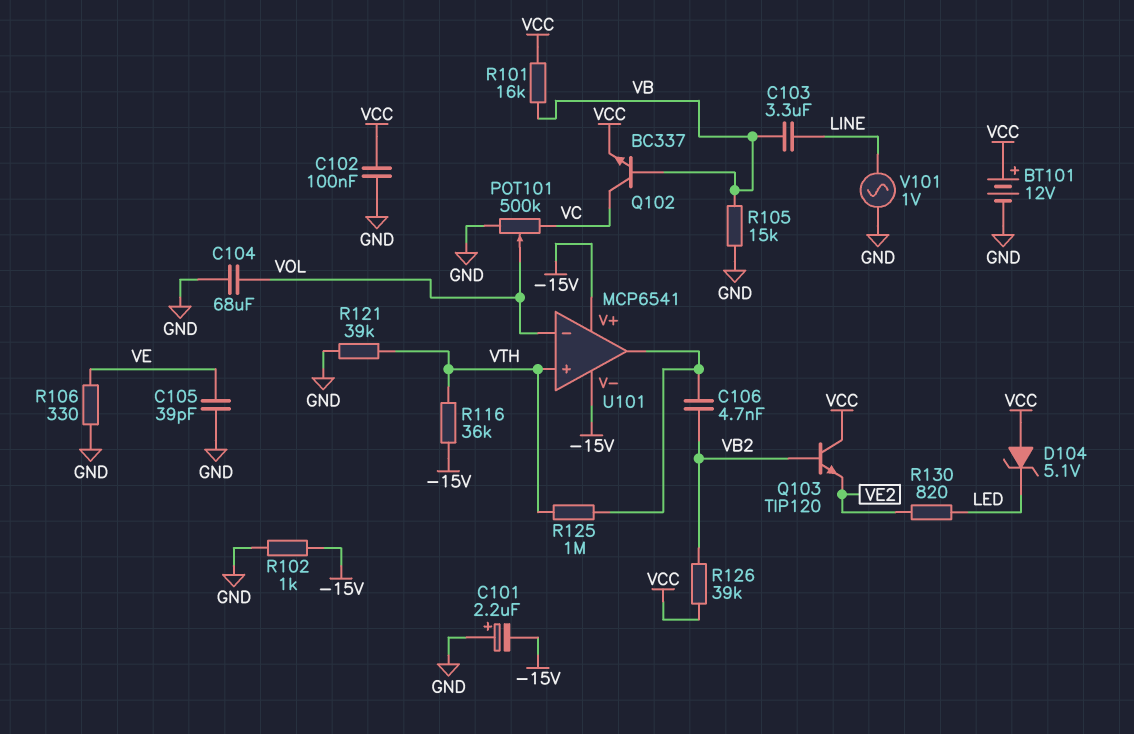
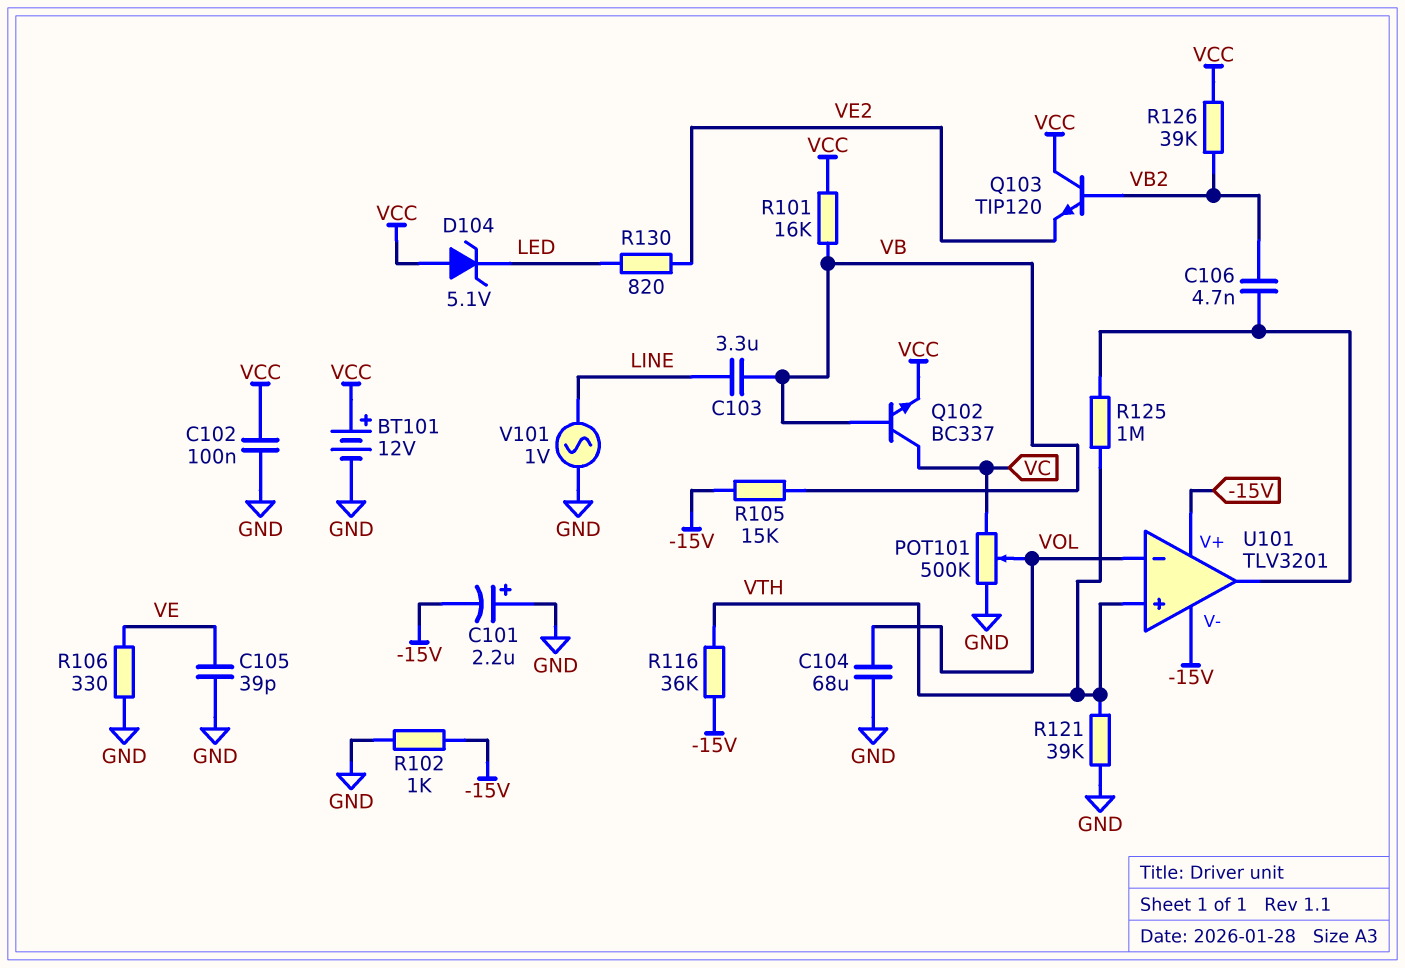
R105: 15k (GND, VB) -> 15k (-15V, VB)
U101: MCP6541 -> TLV3201

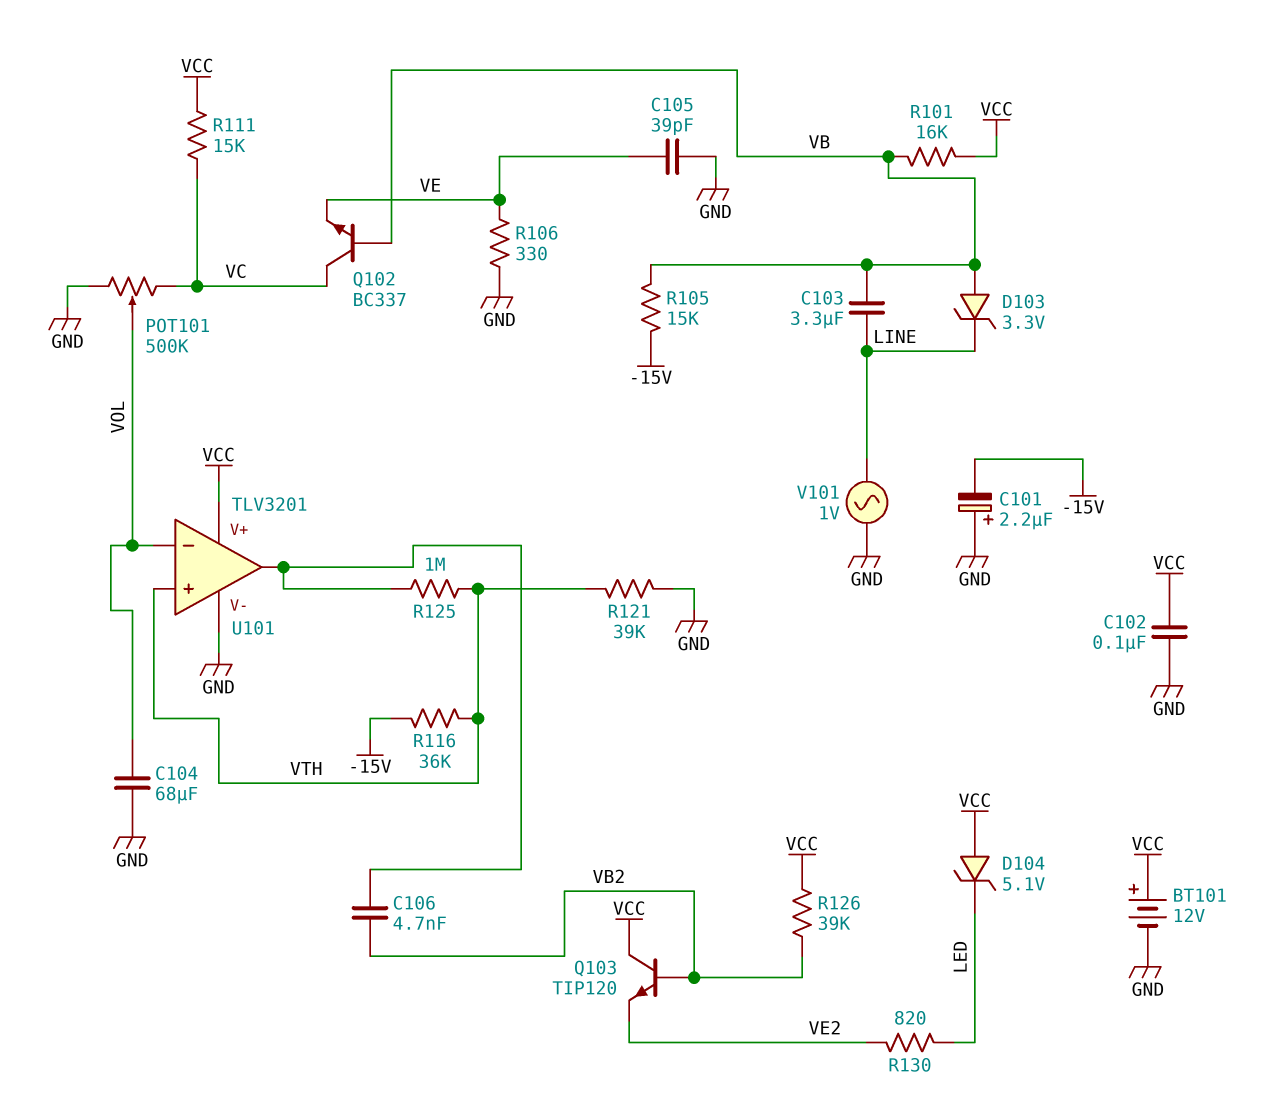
D103: none -> zener 3.3V (A VB, K LINE)
Q102: NPN BC337 (B VB, C VC, E VCC) -> NPN BC337 (B VB, C VC, E VE)
R102: 1k (-15V, GND) -> none
R111: none -> 15k (VC, VCC)
U101 pin V+: -15V -> VCC
U101 pin V-: -15V -> GND

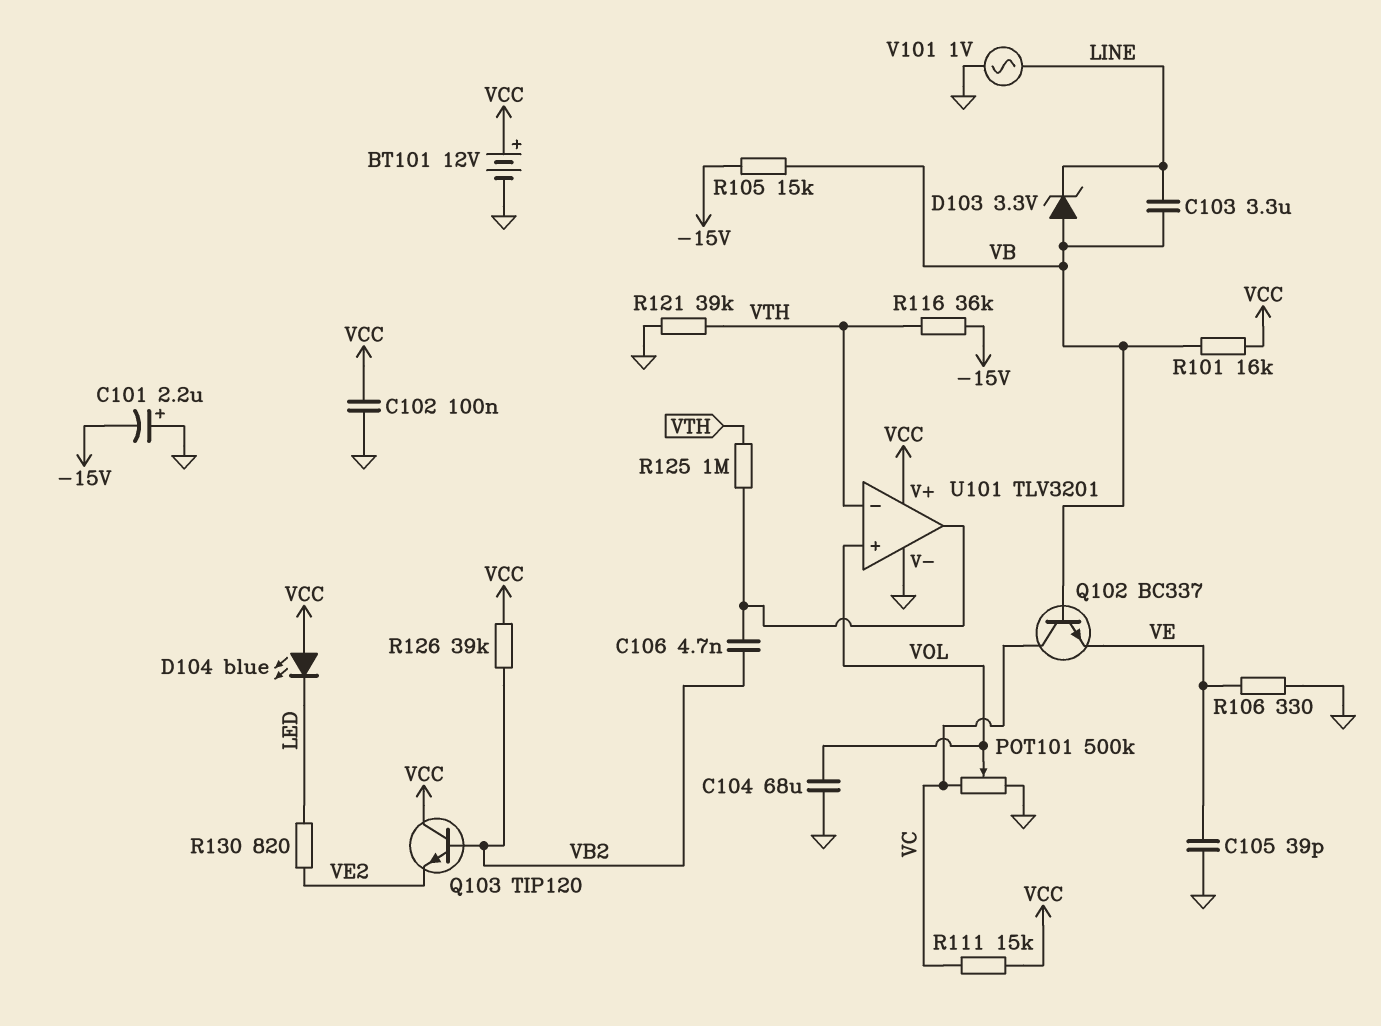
D104: zener 5.1V (A VCC, K LED) -> LED blue (A VCC, K LED)
U101 pin in+: VTH -> VOL
U101 pin in-: VOL -> VTH

